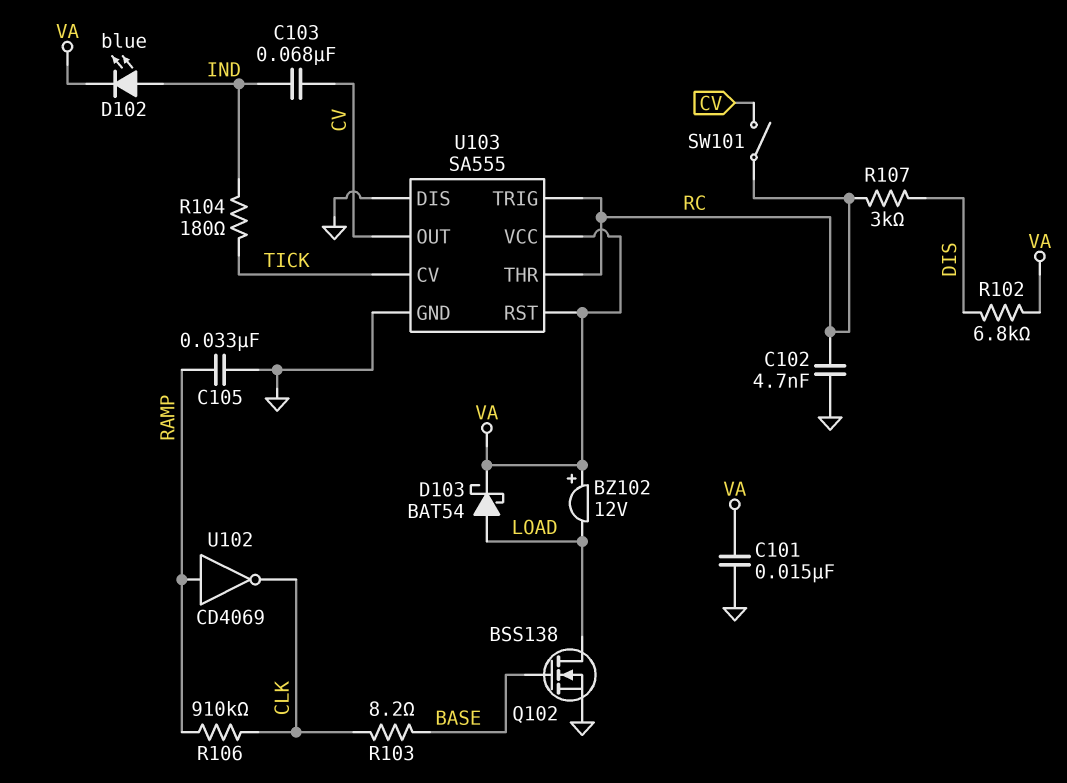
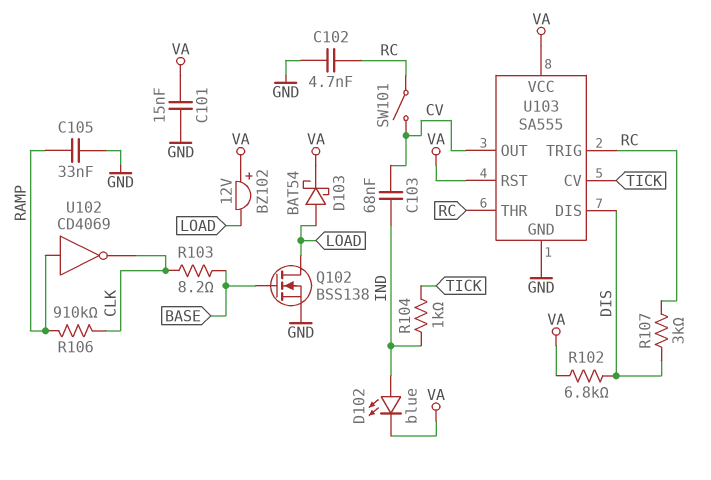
R104: 180 (IND, TICK) -> 1k (IND, TICK)
U103 pin DIS: GND -> DIS

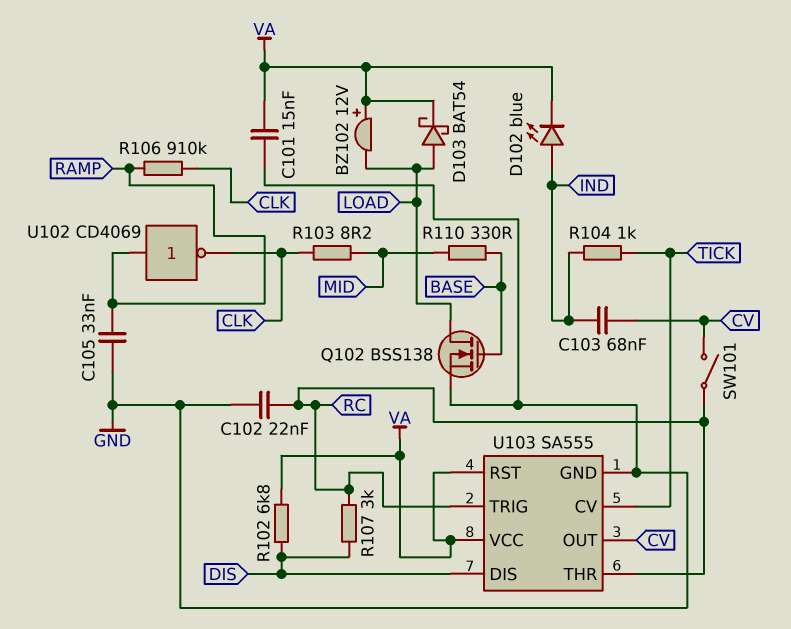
C102: 4.7nF (GND, RC) -> 22nF (GND, RC)
R103: 8.2 (BASE, CLK) -> 8.2 (CLK, MID)
R110: none -> 330 (BASE, MID)

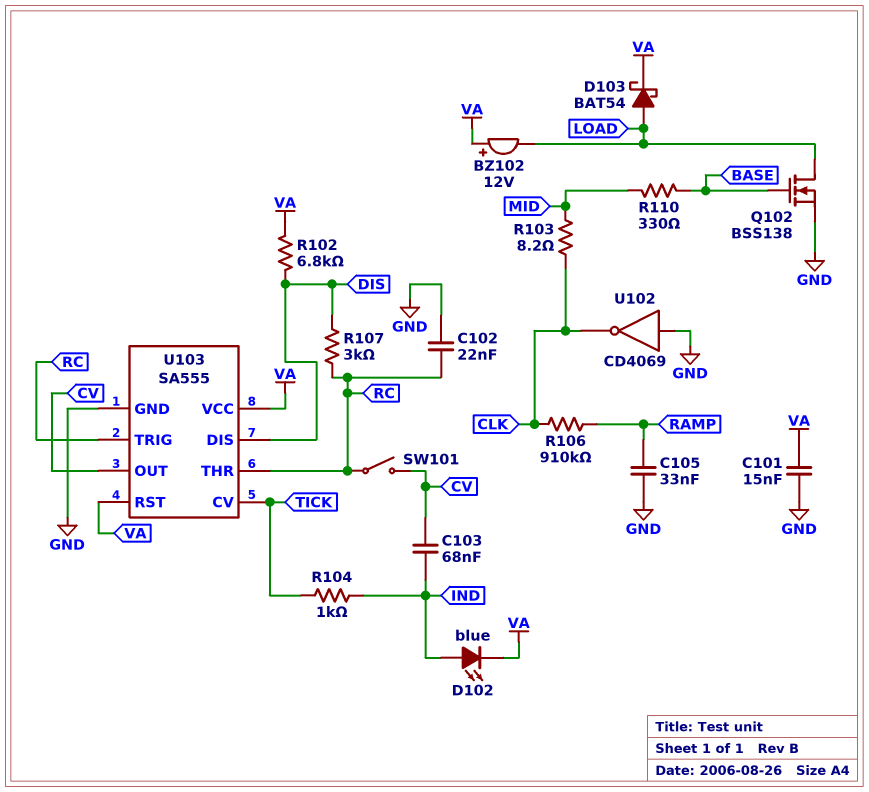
U102: NOT CD4069 (in RAMP, out CLK) -> NOT CD4069 (in GND, out CLK)

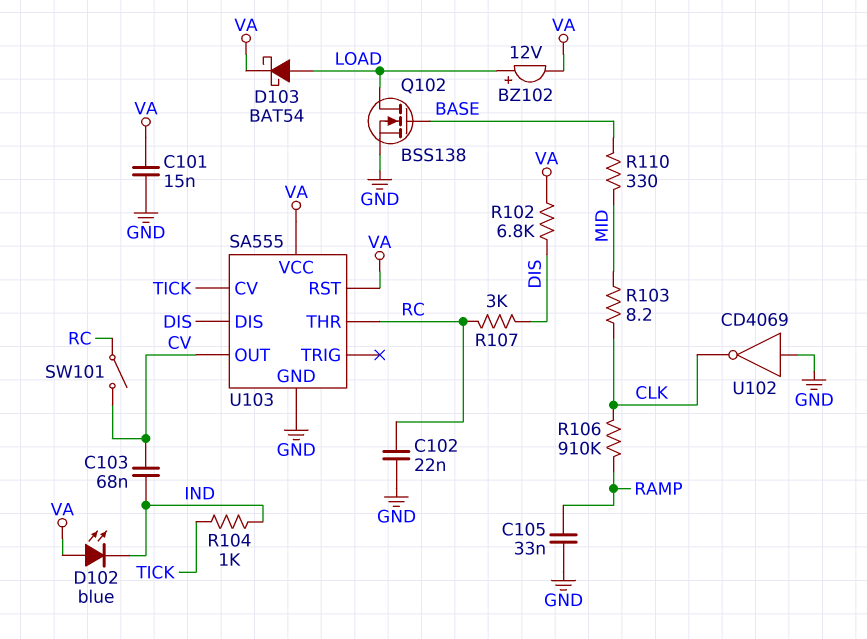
BZ102: buzzer 12V (plus VA, minus LOAD) -> buzzer 12V (plus LOAD, minus VA)
D102: LED blue (A IND, K VA) -> LED blue (A VA, K IND)
U103 pin TRIG: RC -> none

